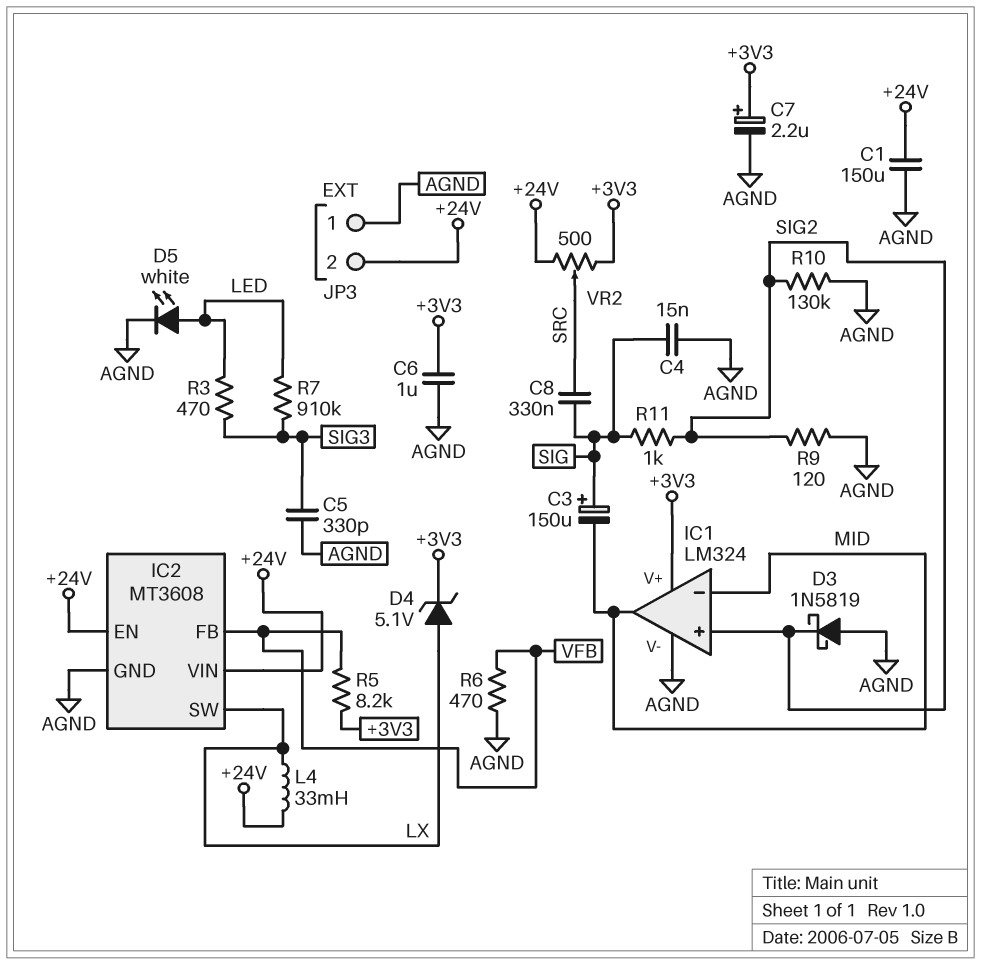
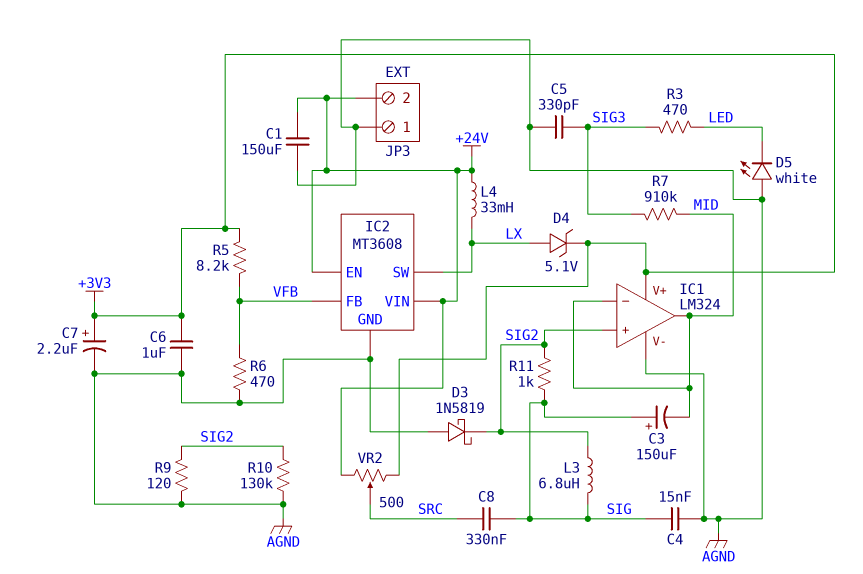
D5: LED white (A LED, K AGND) -> LED white (A AGND, K LED)
L3: none -> 6.8uH (SIG, SIG2)
R7: 910k (LED, SIG3) -> 910k (MID, SIG3)

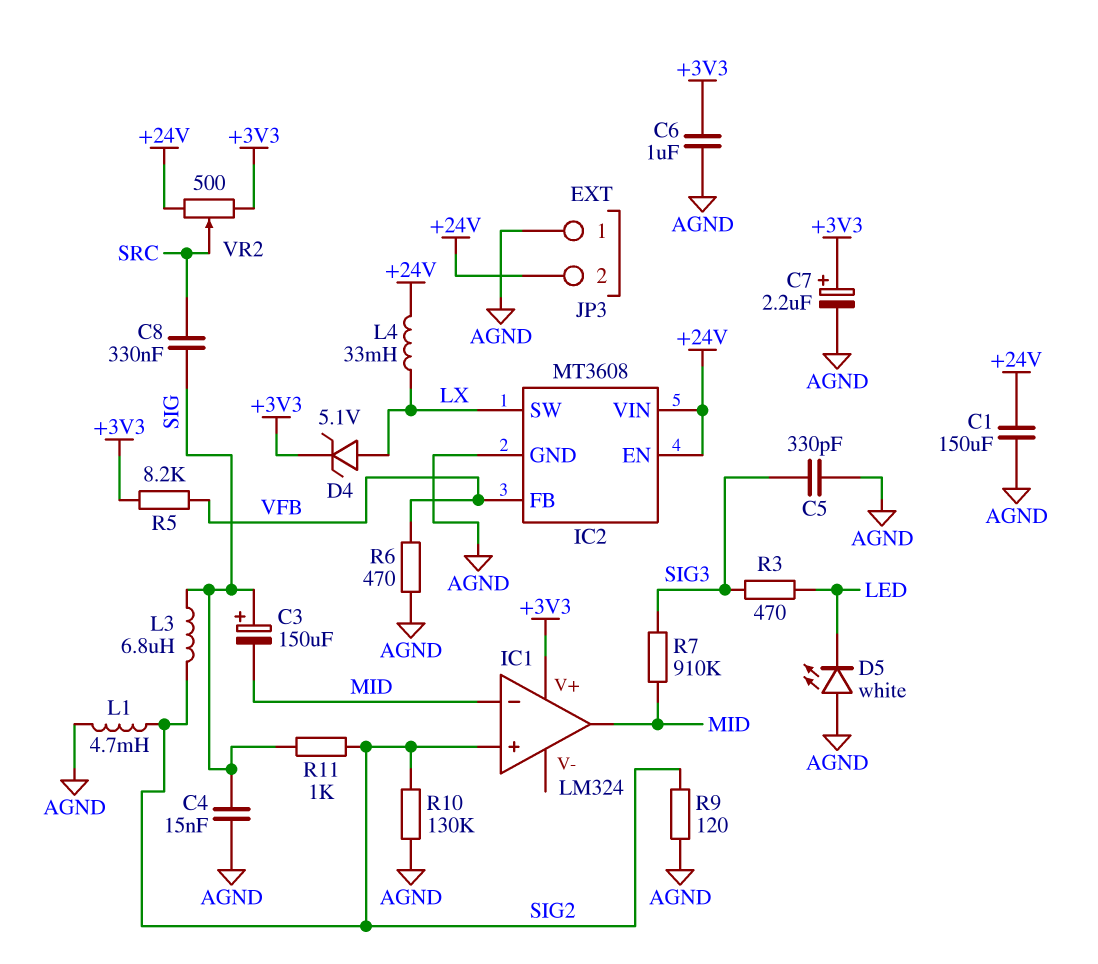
D3: schottky 1N5819 (A AGND, K SIG2) -> none
IC1 pin V-: AGND -> none
L1: none -> 4.7mH (AGND, SIG2)

